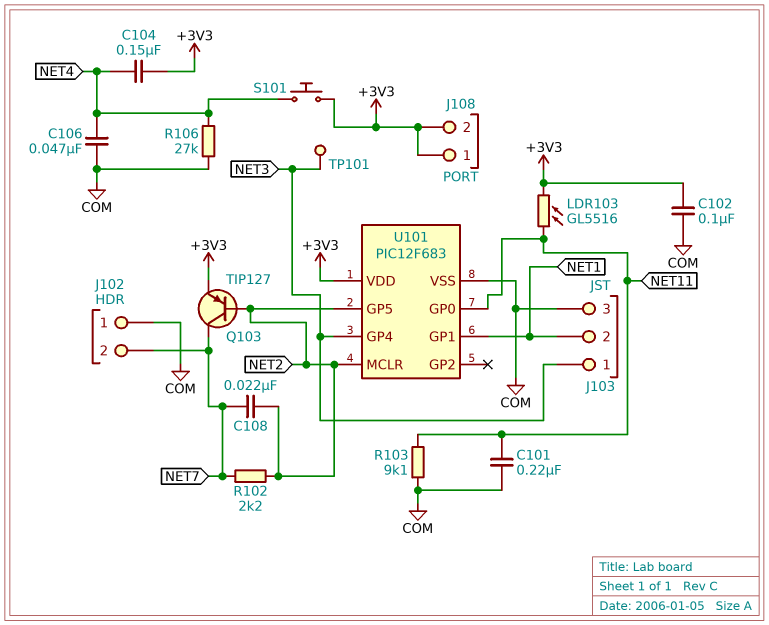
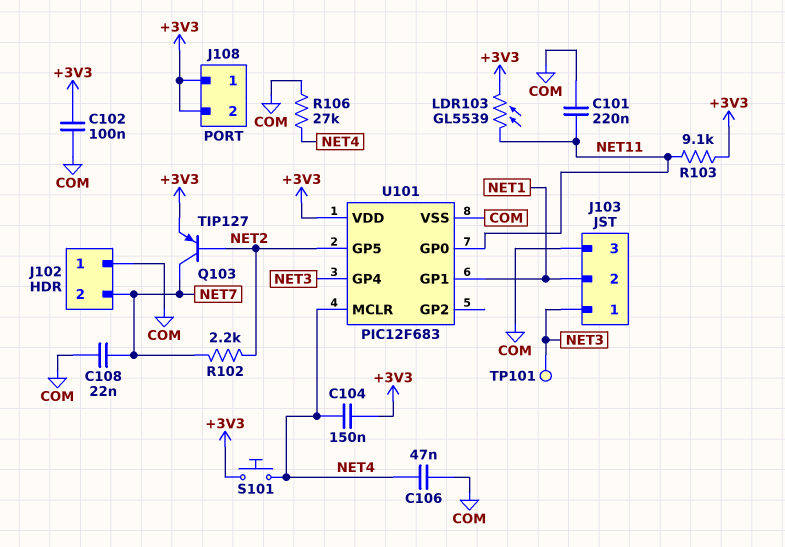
C108: 22nF (NET2, NET7) -> 22nF (COM, NET7)
LDR103: GL5516 (+3V3, NET11) -> GL5539 (+3V3, NET11)
R103: 9.1k (COM, NET11) -> 9.1k (+3V3, NET11)
U101 pin MCLR: NET2 -> NET4

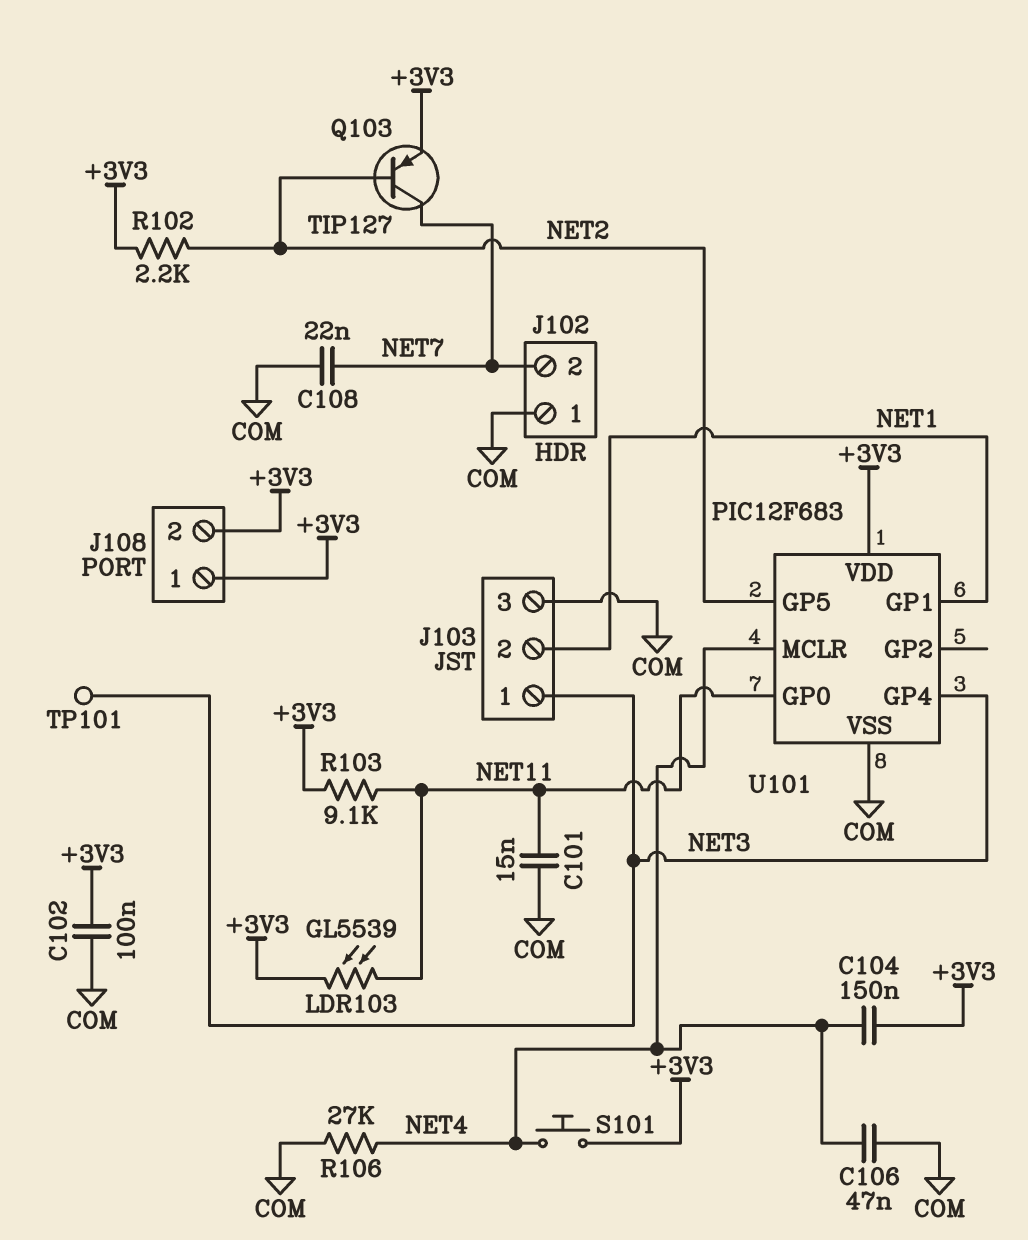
C101: 220nF (COM, NET11) -> 15nF (COM, NET11)
R102: 2.2k (NET2, NET7) -> 2.2k (+3V3, NET2)

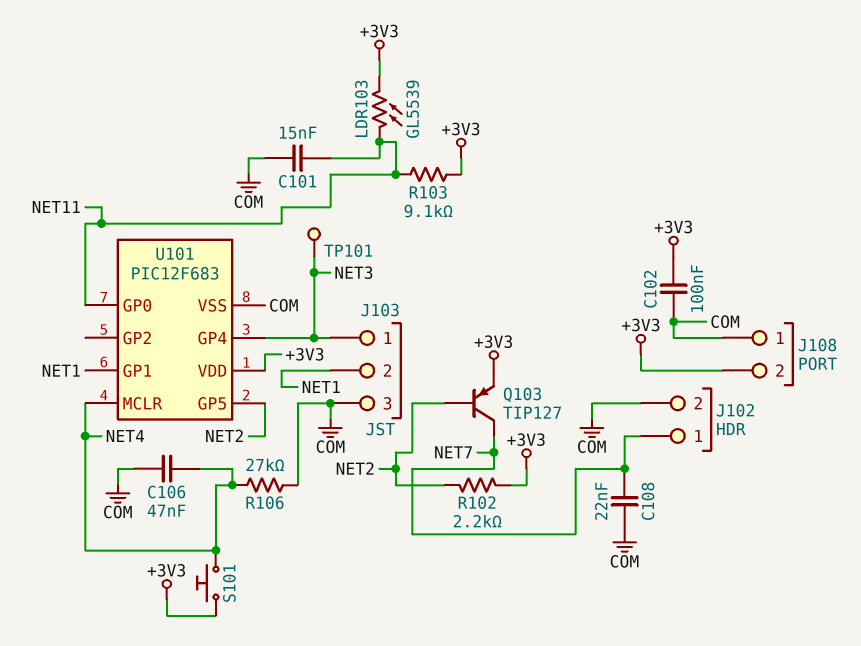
C104: 150nF (+3V3, NET4) -> none
J102 pin 1: COM -> NET7
J102 pin 2: NET7 -> COM
J108 pin 1: +3V3 -> COM

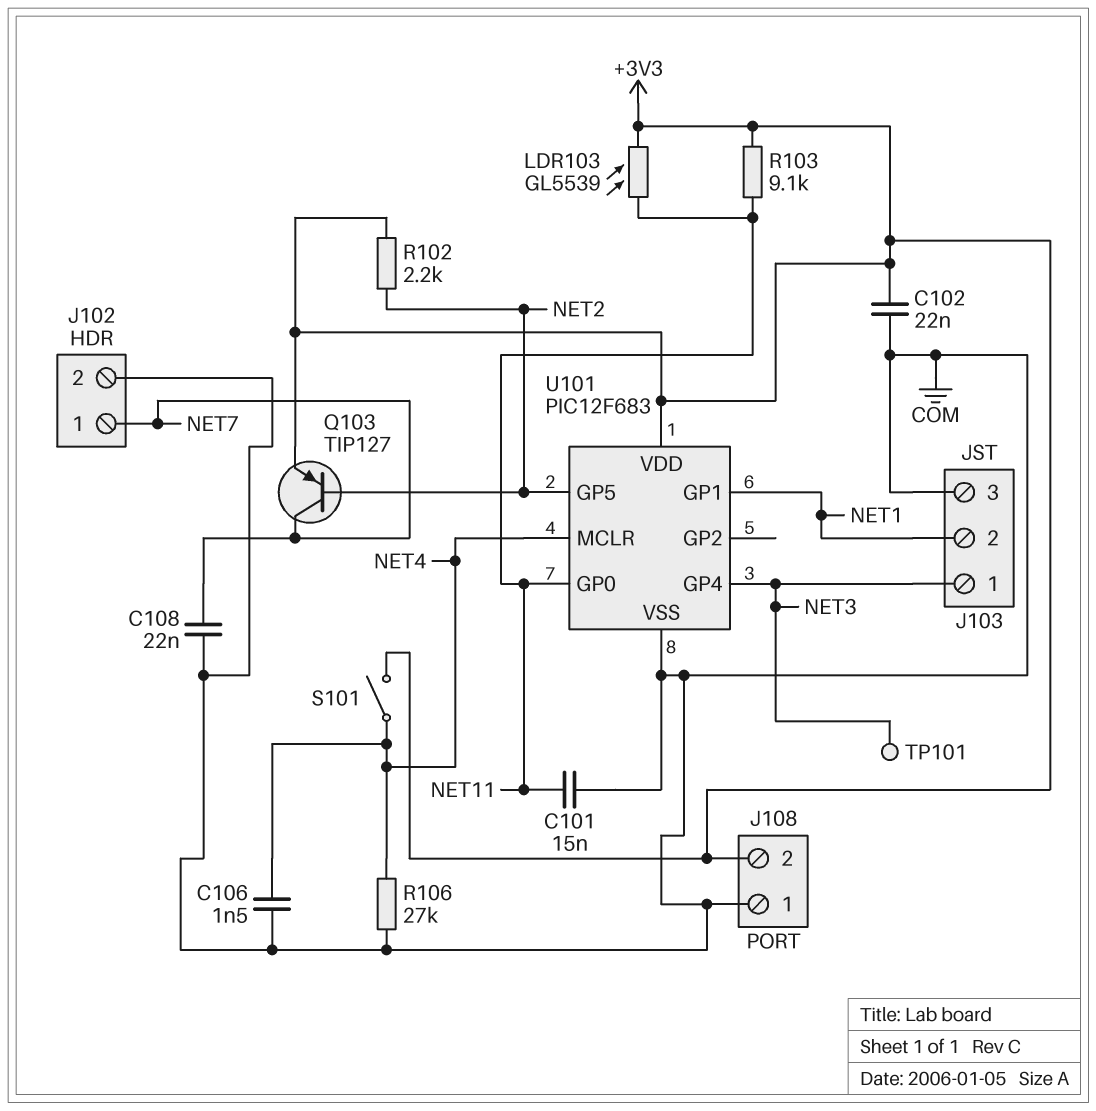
C102: 100nF (+3V3, COM) -> 22nF (+3V3, COM)
C106: 47nF (COM, NET4) -> 1.5nF (COM, NET4)
S101: button (+3V3, NET4) -> switch (+3V3, NET4)

